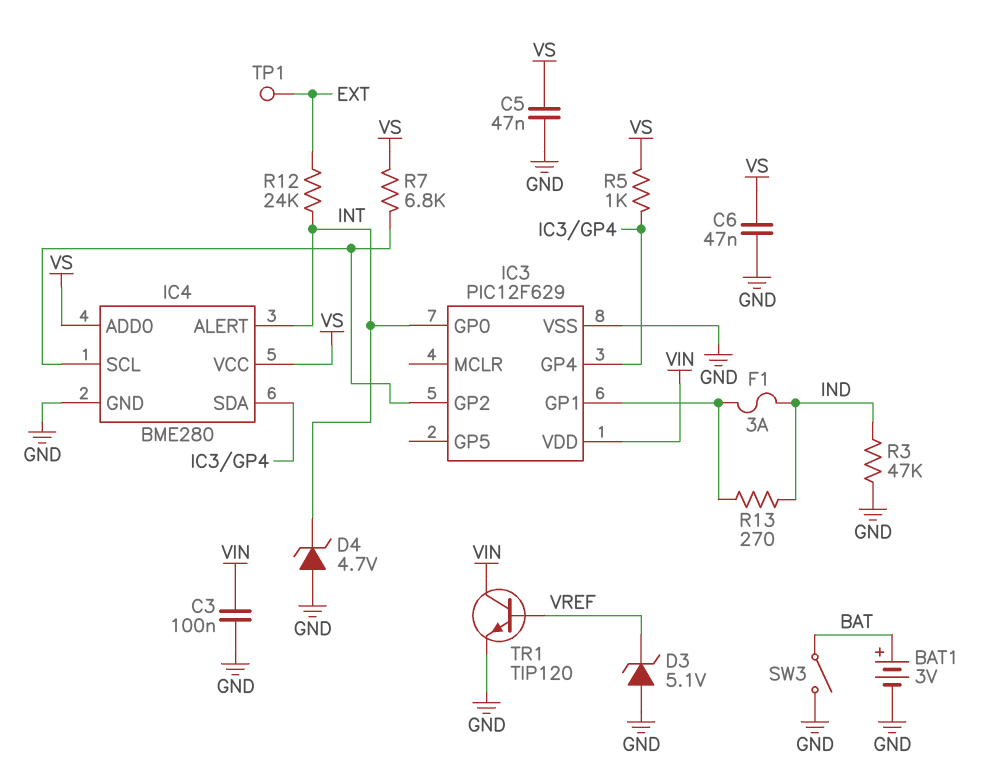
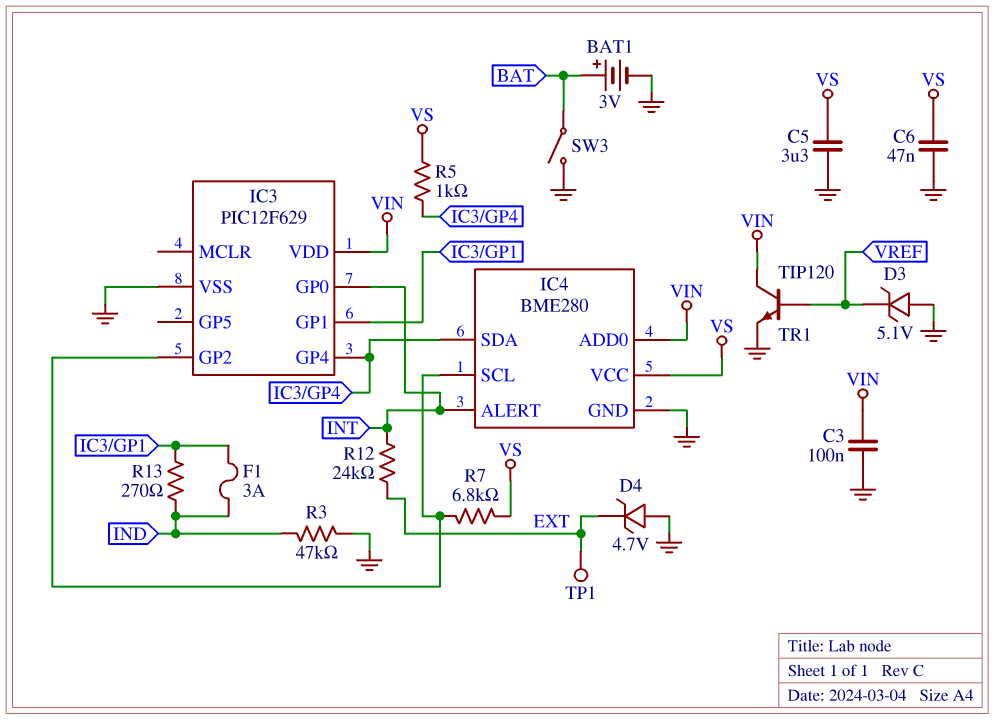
C5: 47nF (GND, VS) -> 3.3uF (GND, VS)
D4: zener 4.7V (A GND, K INT) -> zener 4.7V (A GND, K EXT)
IC4 pin ADD0: VS -> VIN

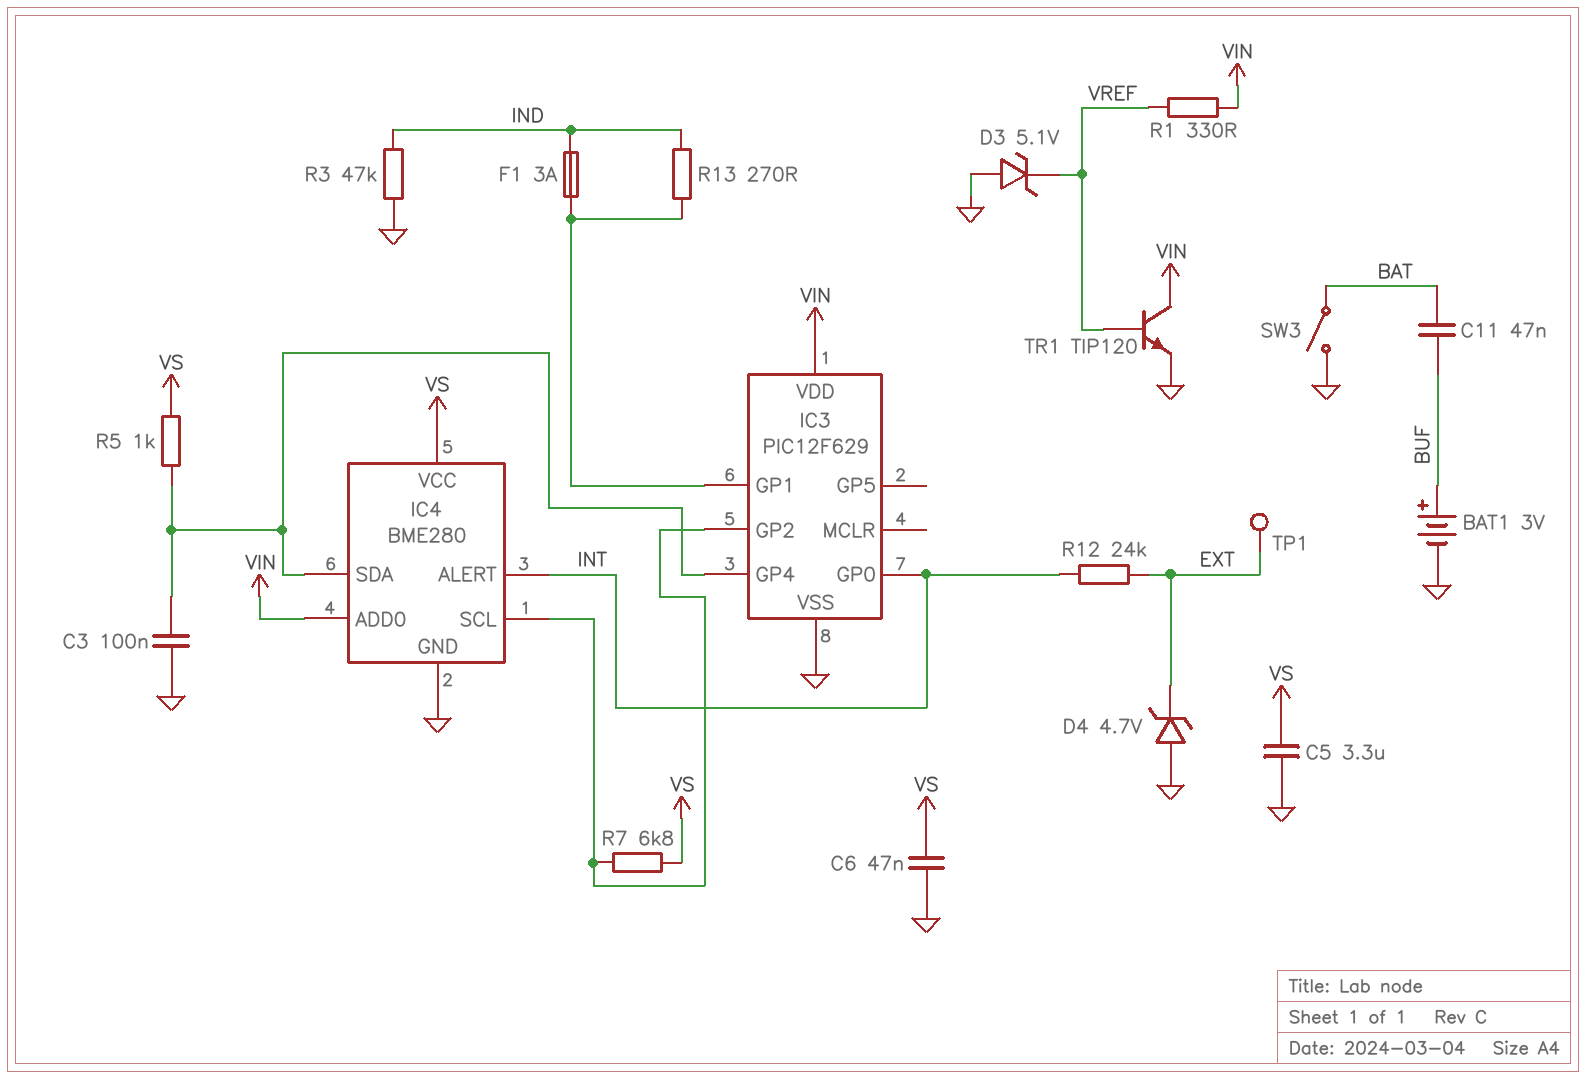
BAT1: 3V (plus BAT, minus GND) -> 3V (plus BUF, minus GND)
C3: 100nF (GND, VIN) -> 100nF (GND, IC3/GP4)
C11: none -> 47nF (BAT, BUF)
R1: none -> 330 (VIN, VREF)

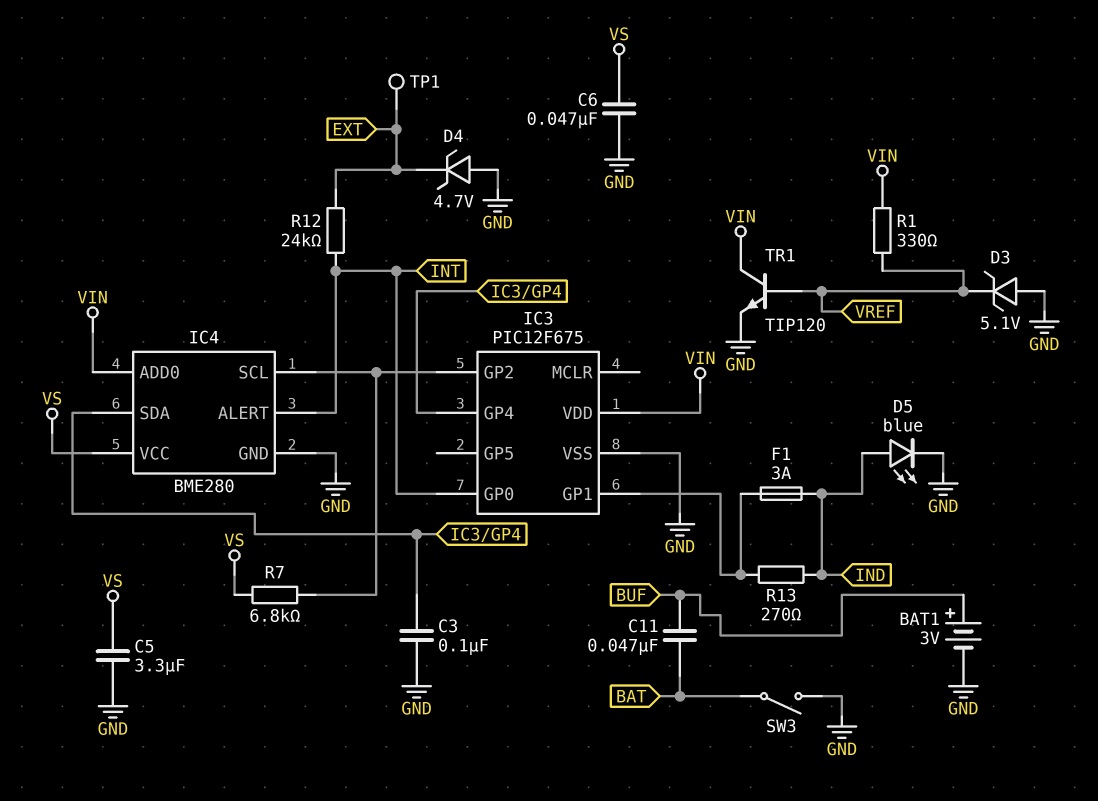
D5: none -> LED blue (A IND, K GND)
IC3: PIC12F629 -> PIC12F675
R3: 47k (GND, IND) -> none
R5: 1k (IC3/GP4, VS) -> none

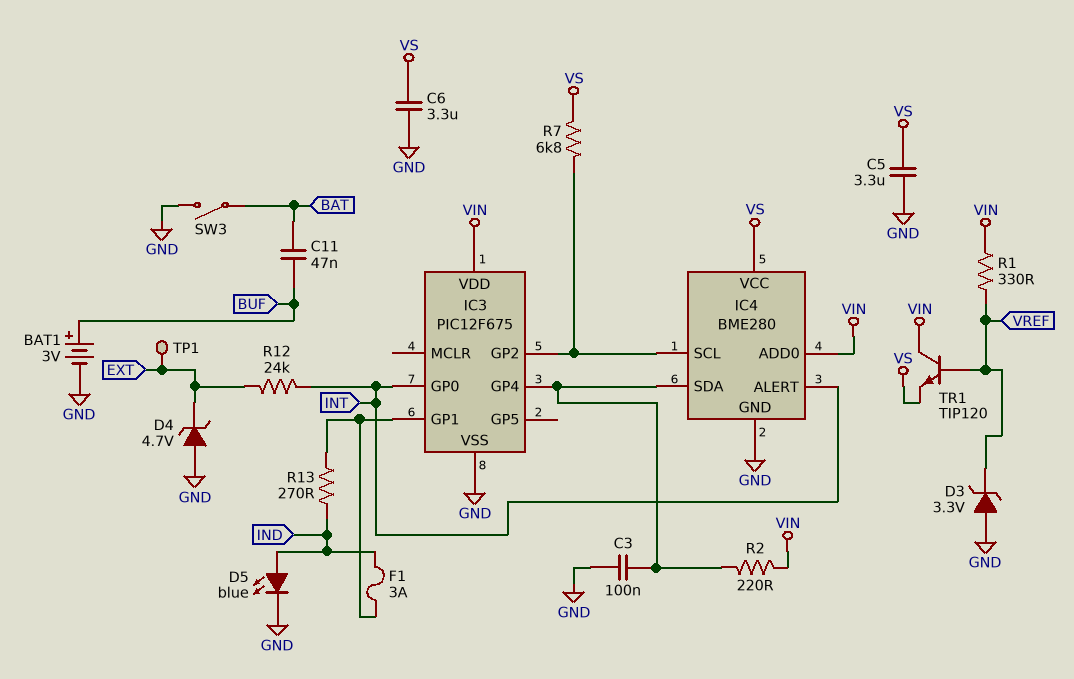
C6: 47nF (GND, VS) -> 3.3uF (GND, VS)
D3: zener 5.1V (A GND, K VREF) -> zener 3.3V (A GND, K VREF)
R2: none -> 220 (IC3/GP4, VIN)
TR1: NPN TIP120 (B VREF, C VIN, E GND) -> NPN TIP120 (B VREF, C VIN, E VS)

